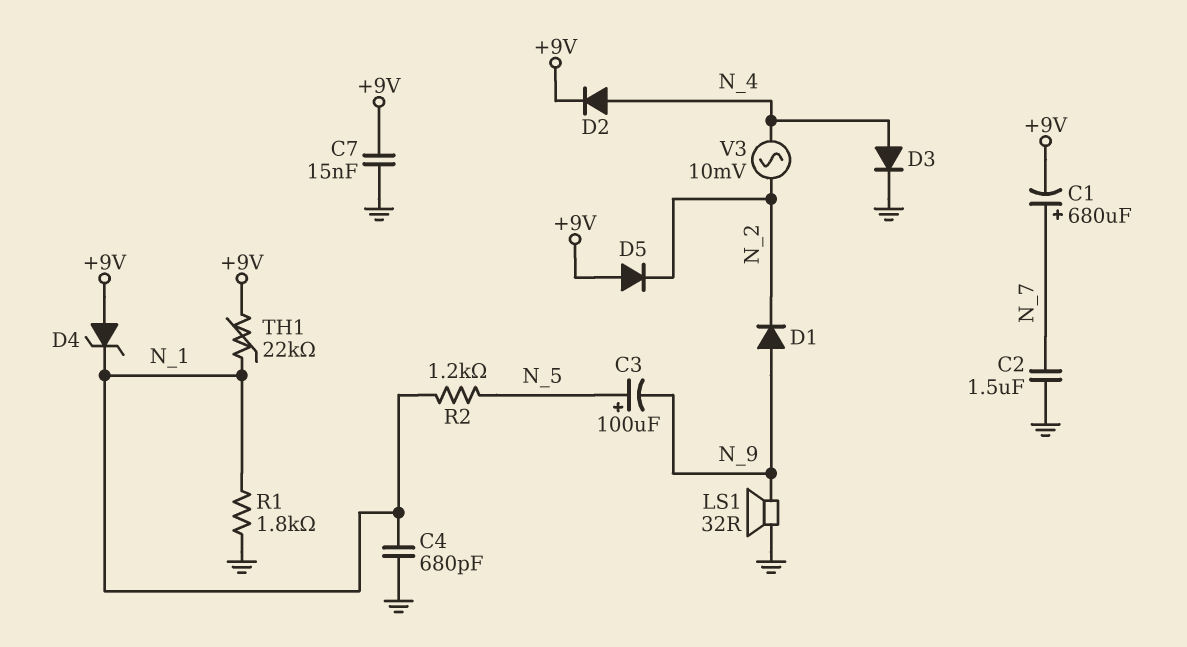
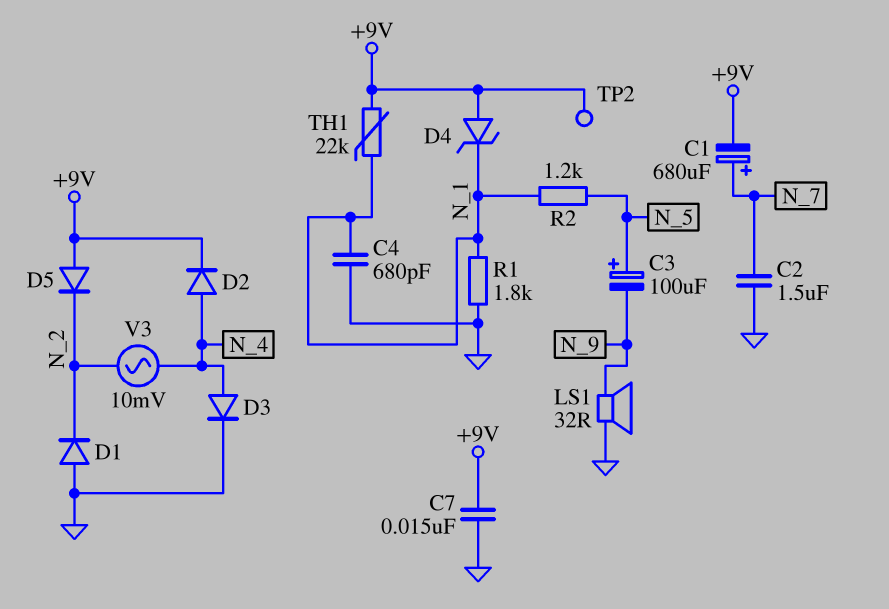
D1: diode (A N_9, K N_2) -> diode (A GND, K N_2)
TP2: none -> test point (+9V)

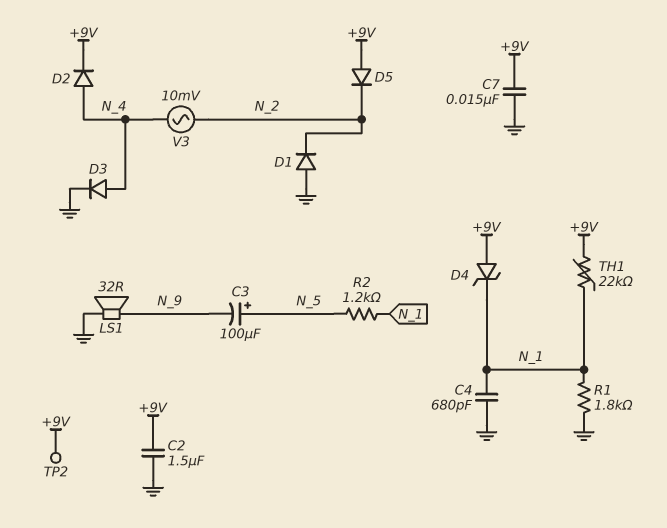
C1: 680uF (plus N_7, minus +9V) -> none
C2: 1.5uF (GND, N_7) -> 1.5uF (+9V, GND)

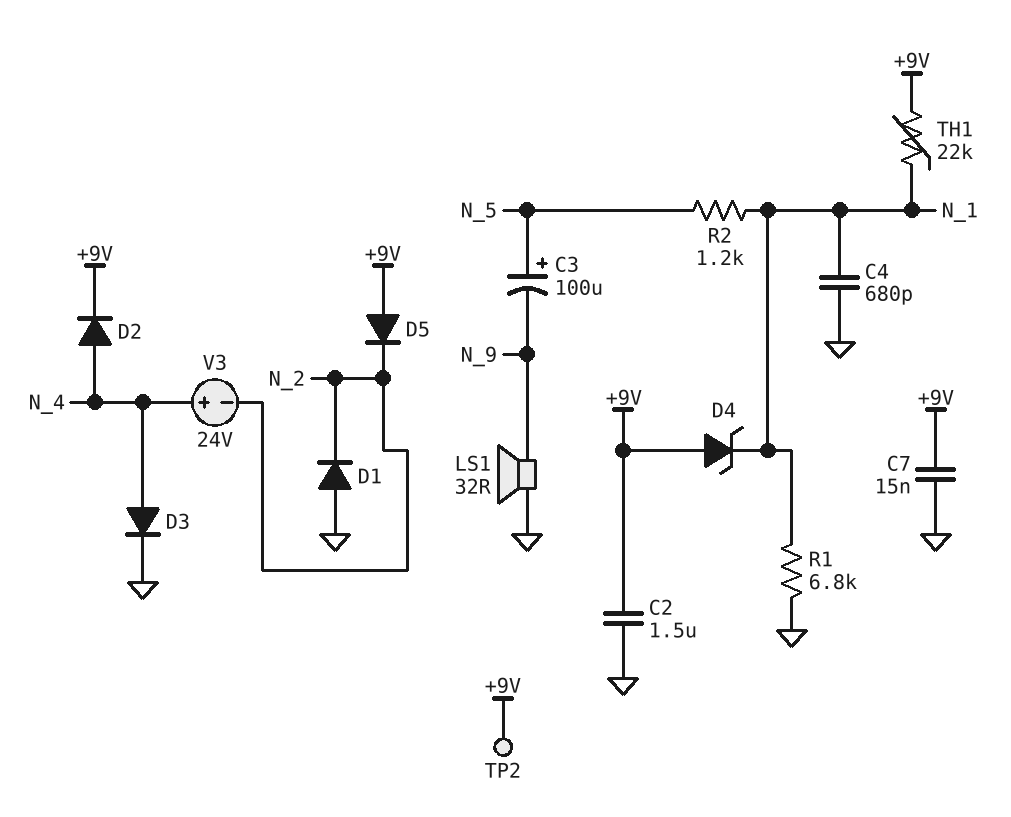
R1: 1.8k (GND, N_1) -> 6.8k (GND, N_1)
V3: AC 10mV (N_2, N_4) -> 24V (plus N_4, minus N_2)

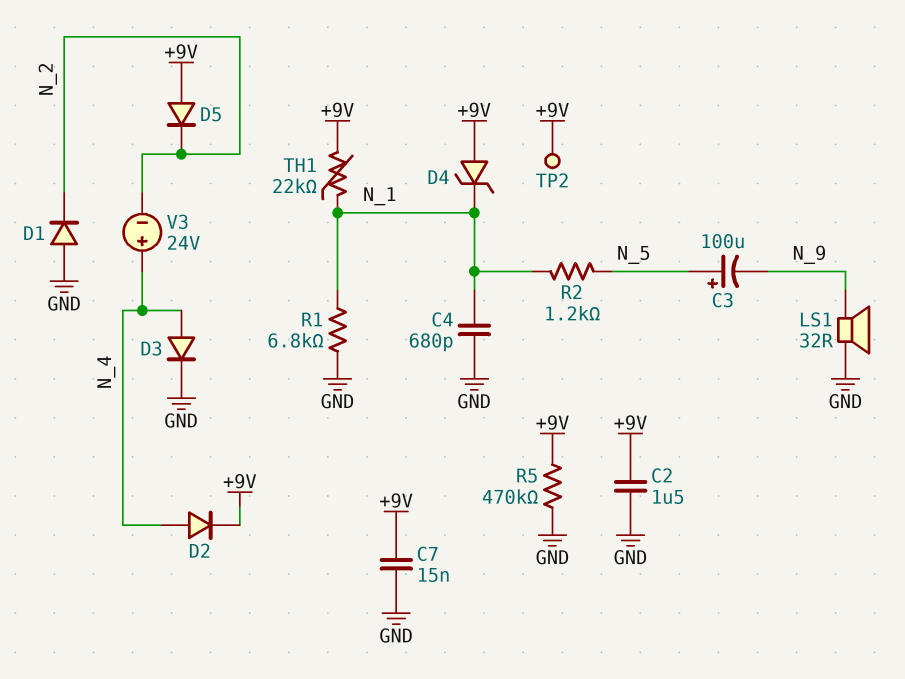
R5: none -> 470k (+9V, GND)

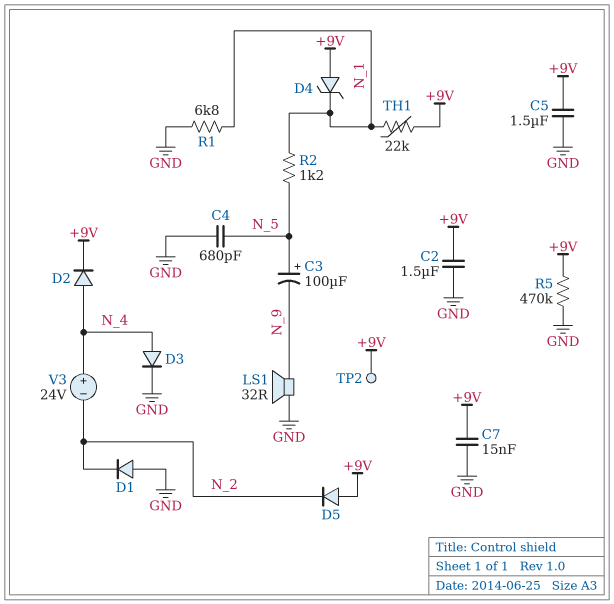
C4: 680pF (GND, N_1) -> 680pF (GND, N_5)
C5: none -> 1.5uF (+9V, GND)

